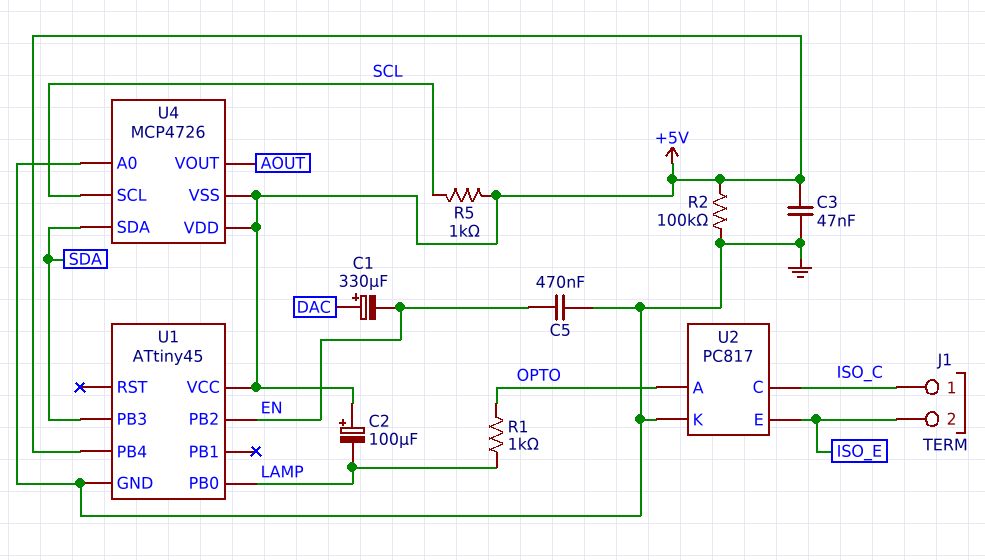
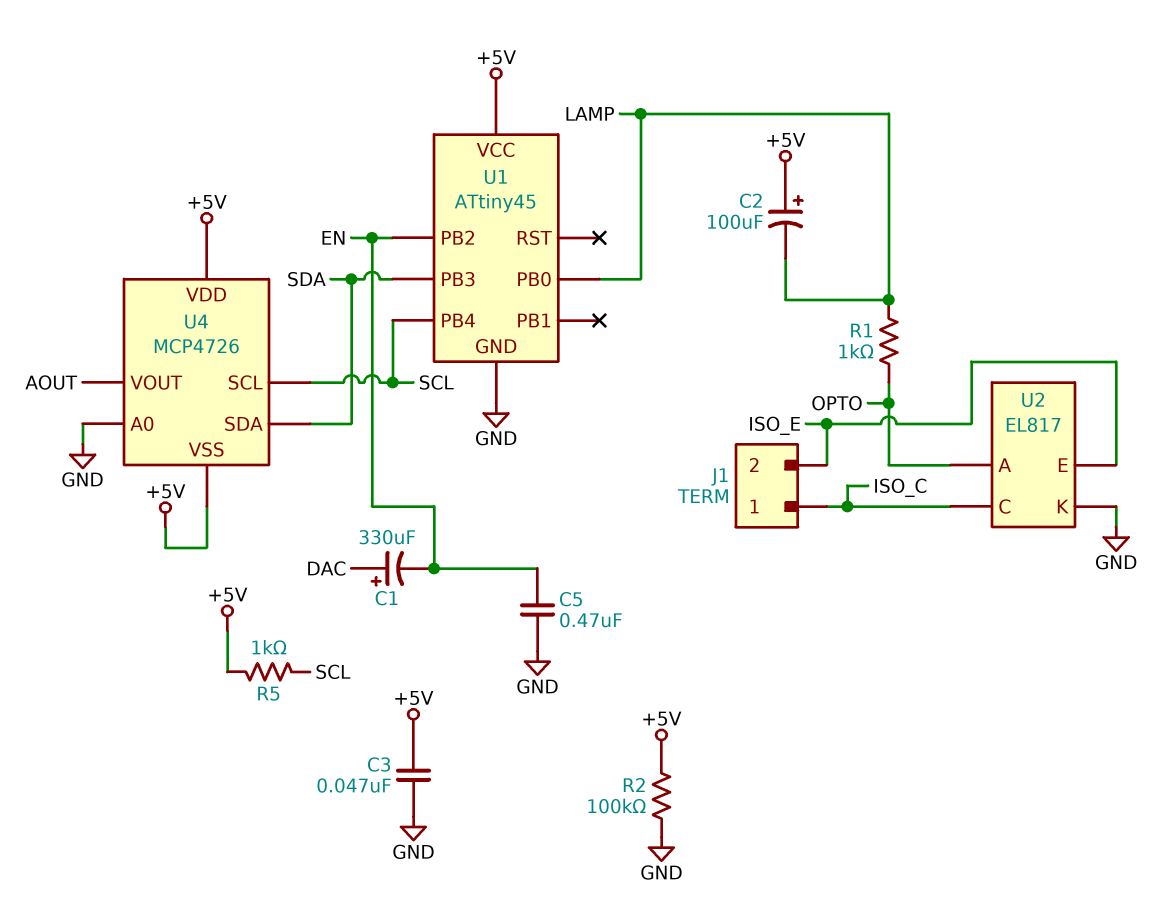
U1 pin PB4: +5V -> SCL
U2: PC817 -> EL817

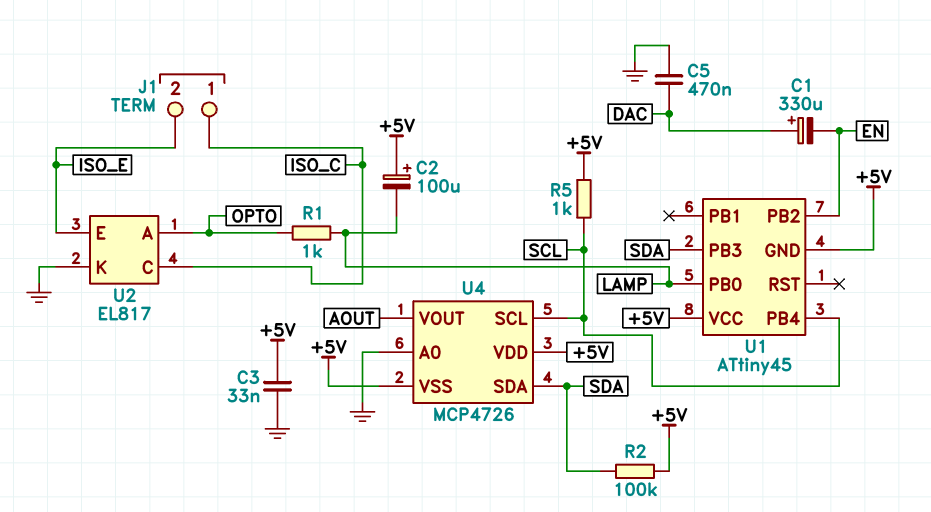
C3: 47nF (+5V, GND) -> 33nF (+5V, GND)
C5: 470nF (EN, GND) -> 470nF (DAC, GND)
R2: 100k (+5V, GND) -> 100k (+5V, SDA)
U1 pin GND: GND -> +5V

